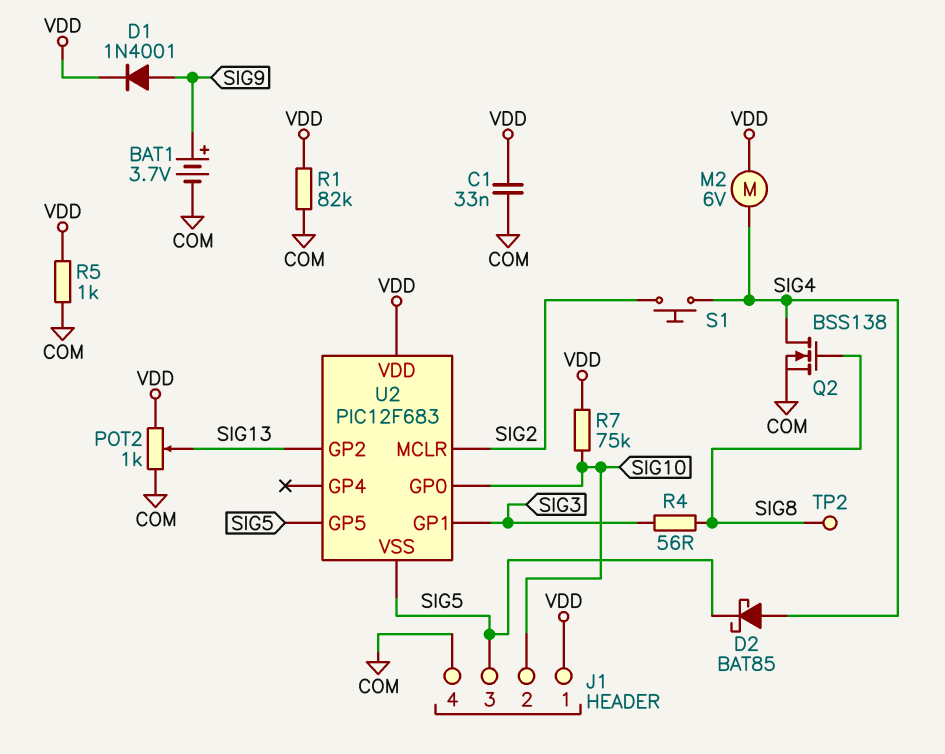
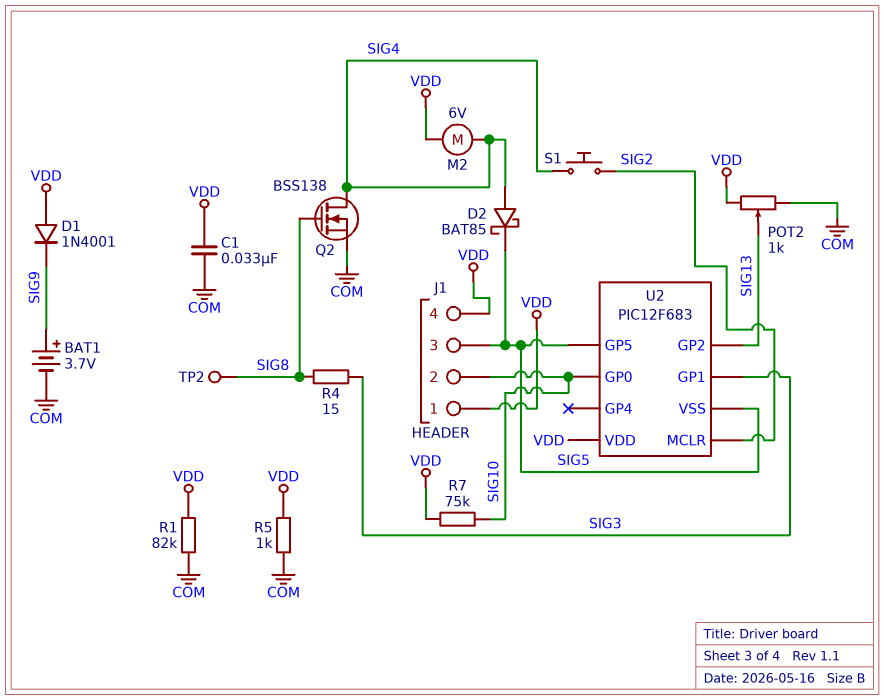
D1: diode 1N4001 (A SIG9, K VDD) -> diode 1N4001 (A VDD, K SIG9)
J1 pin 4: COM -> VDD
R4: 56 (SIG3, SIG8) -> 15 (SIG3, SIG8)

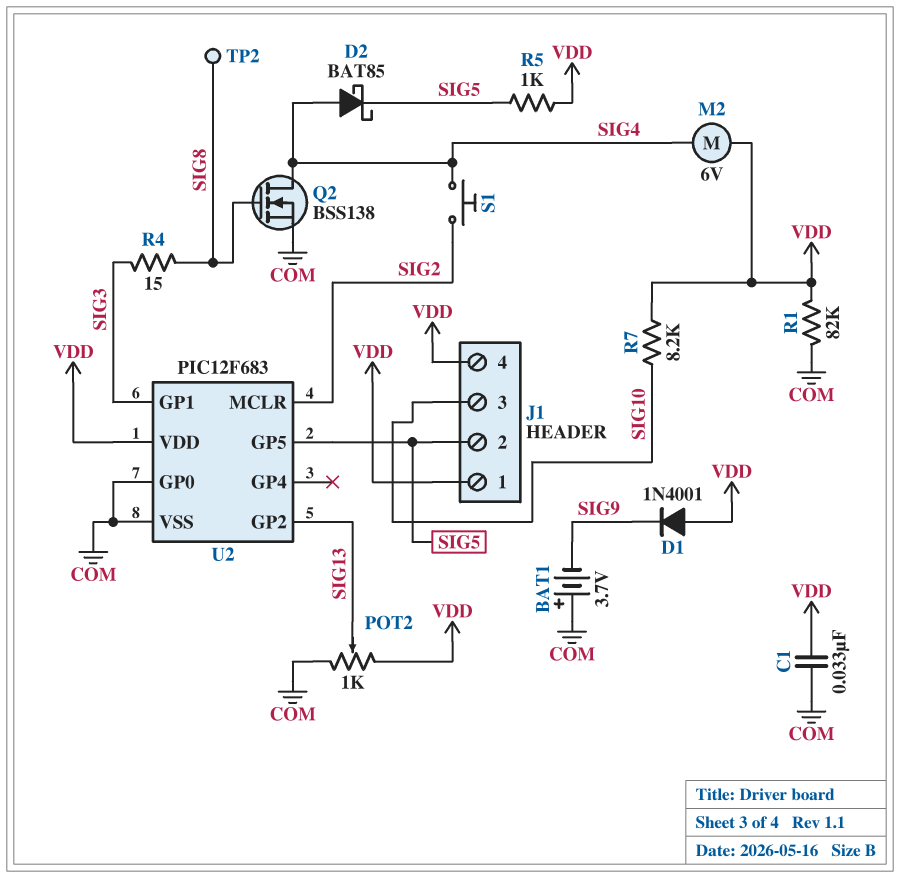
BAT1: 3.7V (plus SIG9, minus COM) -> 3.7V (plus COM, minus SIG9)
J1 pin 2: SIG10 -> SIG5
J1 pin 3: SIG5 -> SIG10
R5: 1k (COM, VDD) -> 1k (SIG5, VDD)
R7: 75k (SIG10, VDD) -> 8.2k (SIG10, VDD)
U2 pin GP0: SIG10 -> COM
U2 pin VSS: SIG5 -> COM

